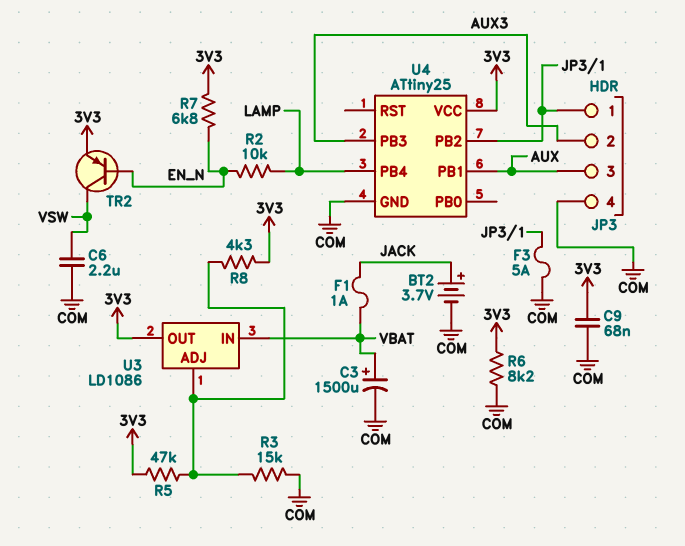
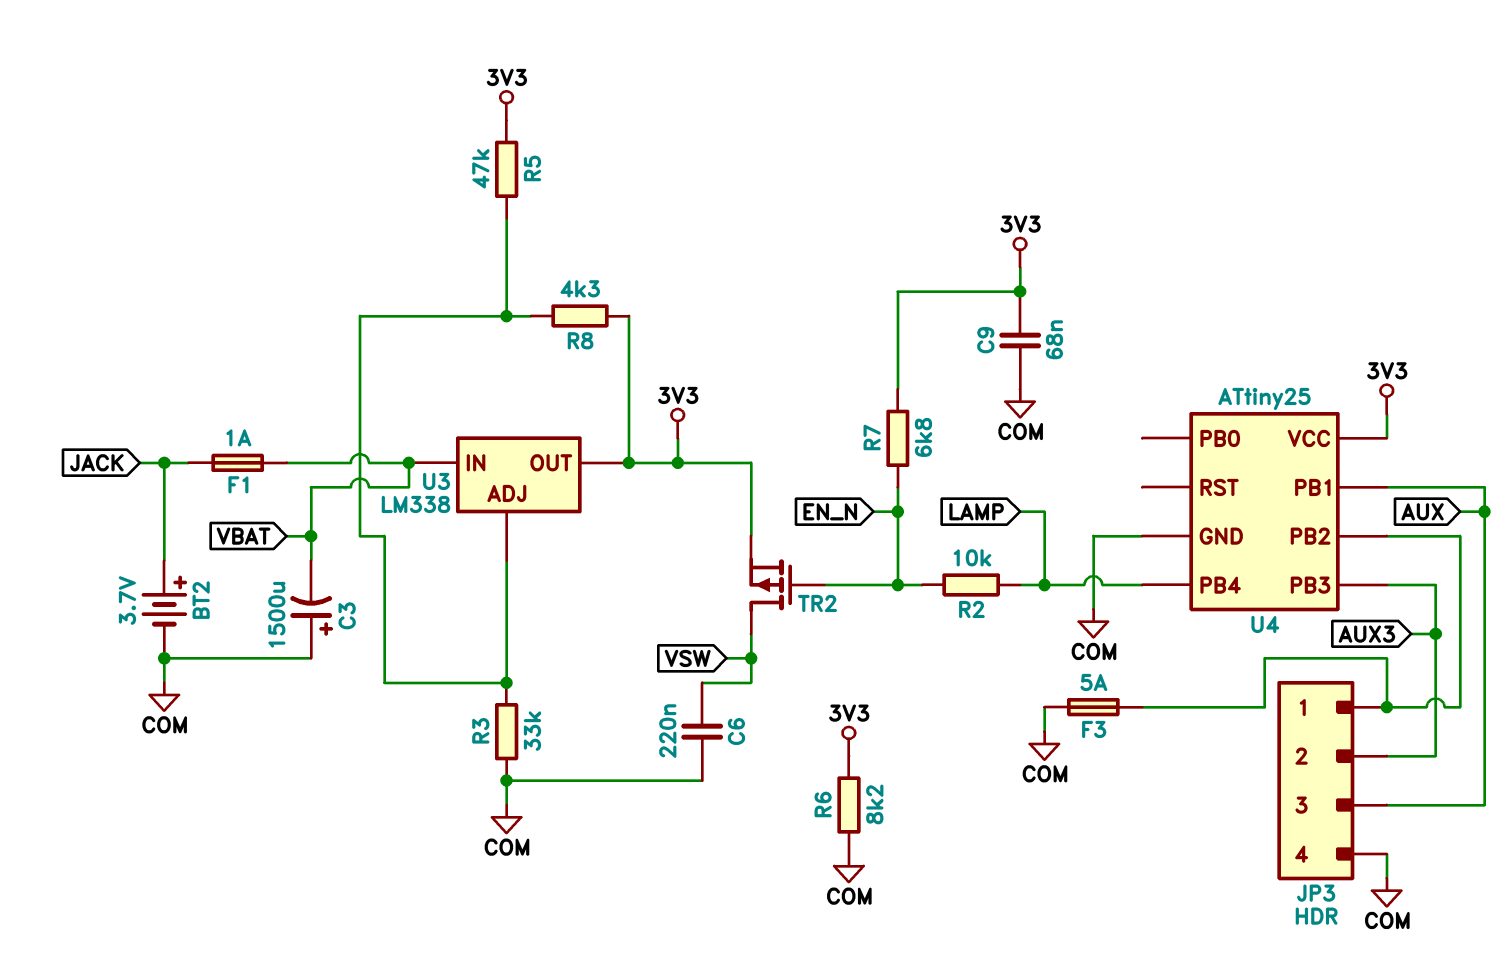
C3: 1500uF (plus VBAT, minus COM) -> 1500uF (plus COM, minus VBAT)
C6: 2.2uF (COM, VSW) -> 220nF (COM, VSW)
R3: 15k (COM, U3/ADJ) -> 33k (COM, U3/ADJ)
TR2: PNP (B EN_N, C VSW, E 3V3) -> PMOS (G EN_N, D VSW, S 3V3)
U3: LD1086 -> LM338

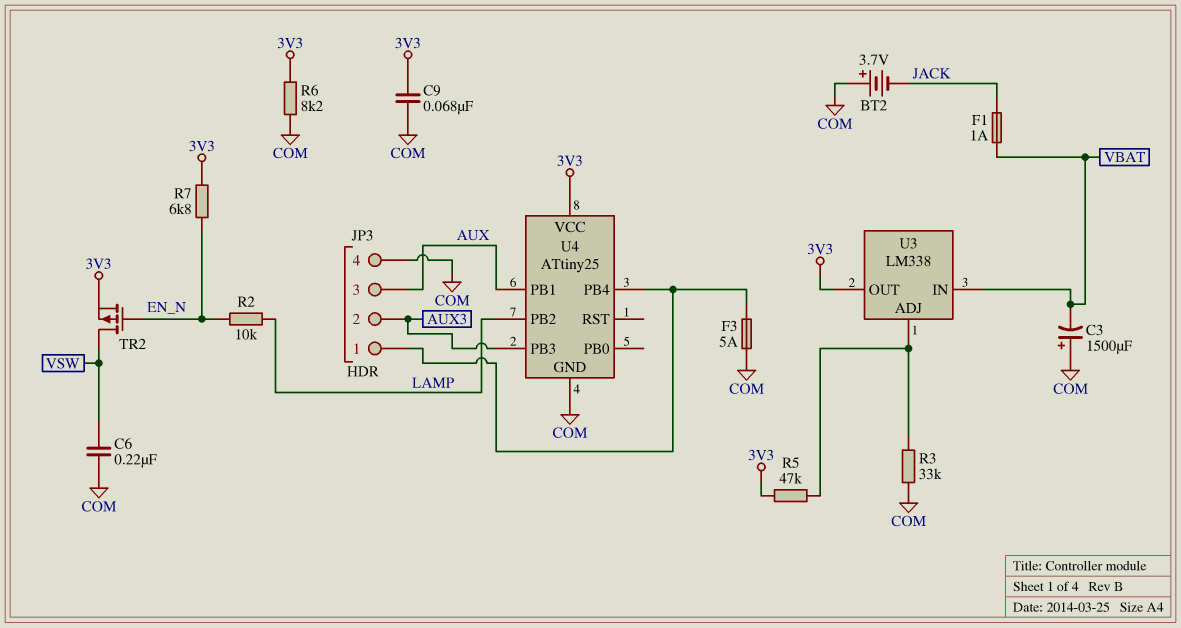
BT2: 3.7V (plus JACK, minus COM) -> 3.7V (plus COM, minus JACK)
R8: 4.3k (3V3, U3/ADJ) -> none
U4 pin PB2: JP3/1 -> LAMP
U4 pin PB4: LAMP -> JP3/1

